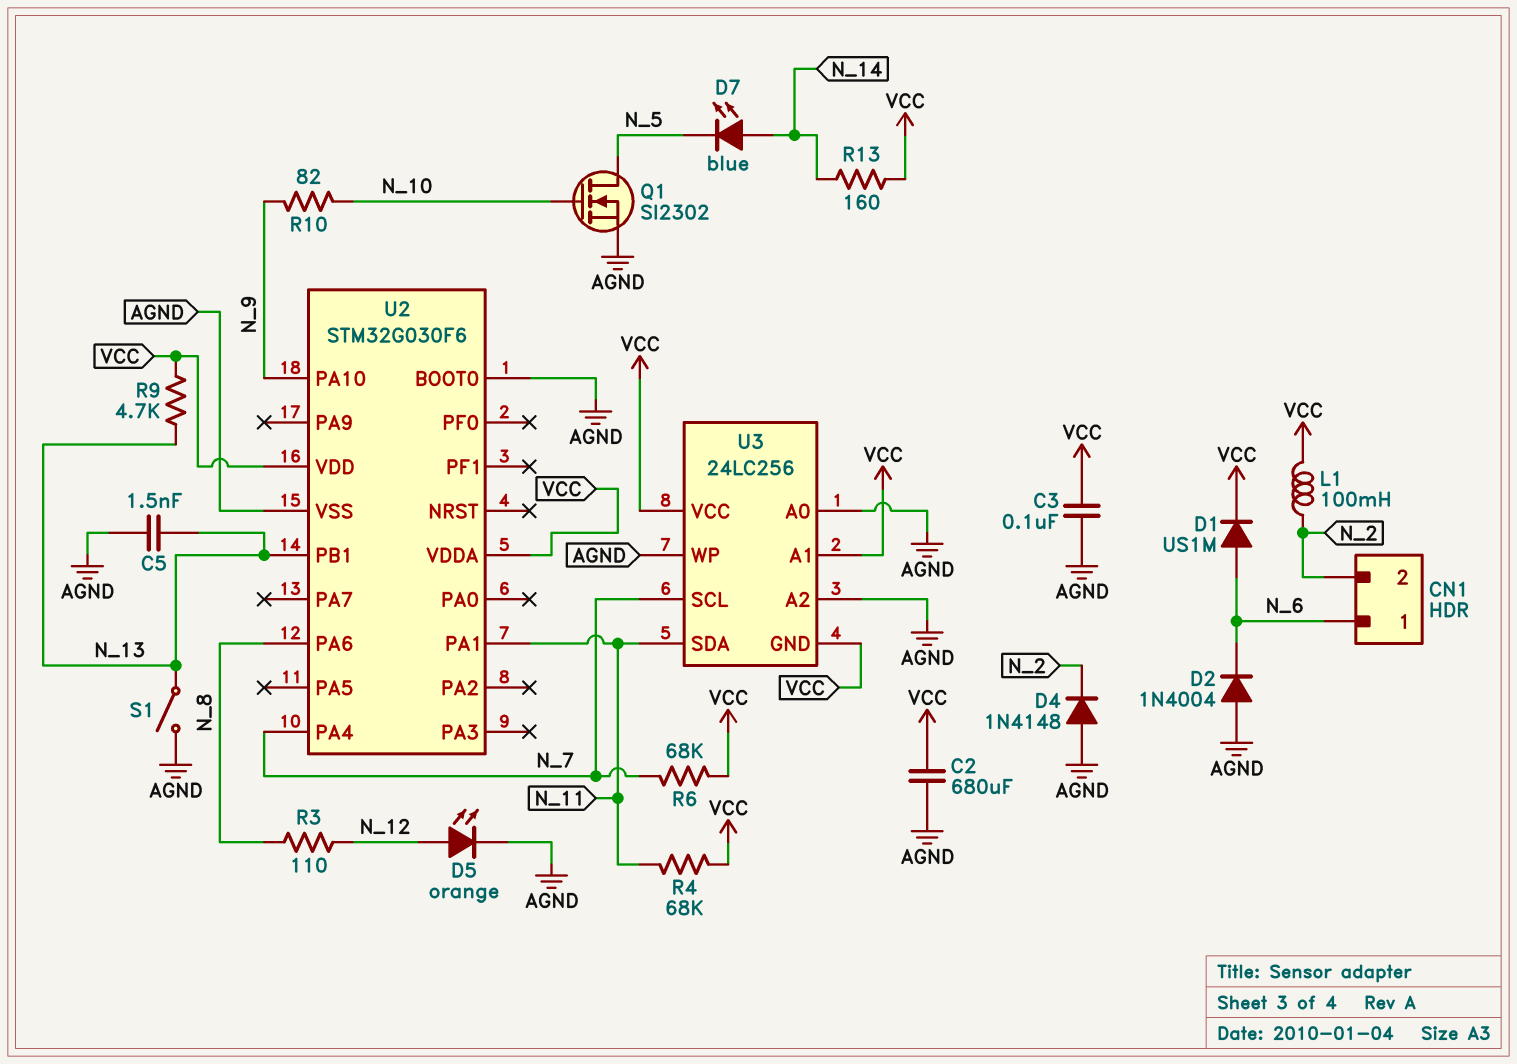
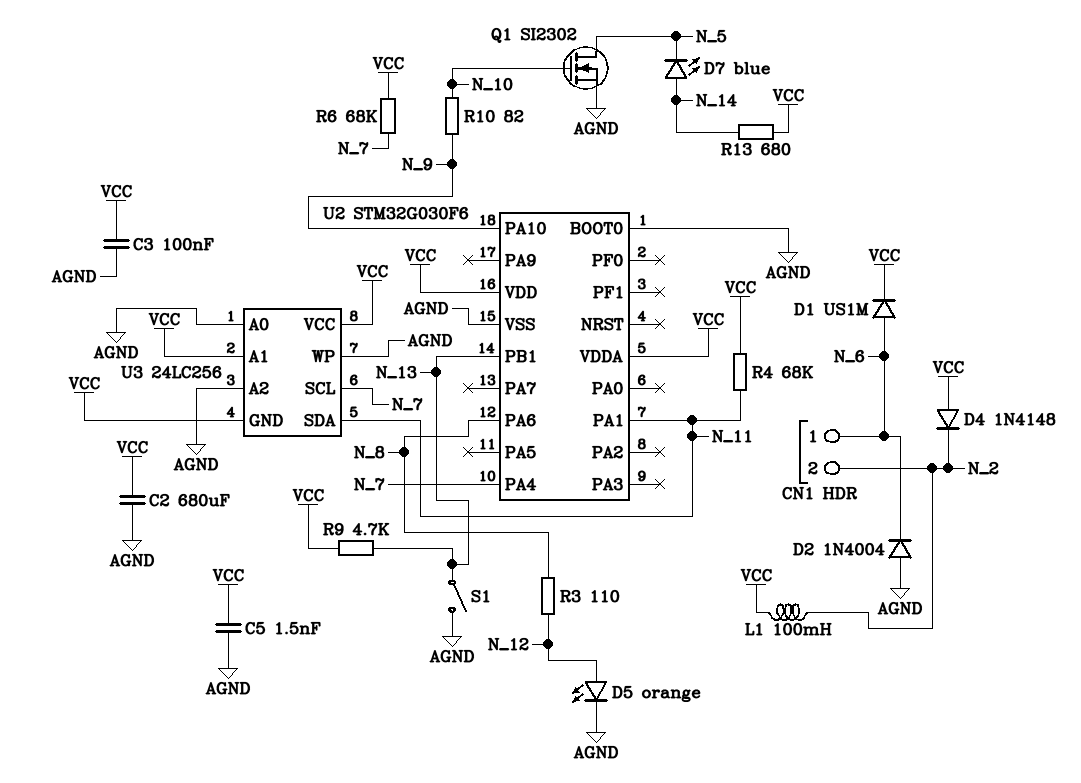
C5: 1.5nF (AGND, N_13) -> 1.5nF (AGND, VCC)
D4: diode 1N4148 (A AGND, K N_2) -> diode 1N4148 (A VCC, K N_2)
R13: 160 (N_14, VCC) -> 680 (N_14, VCC)

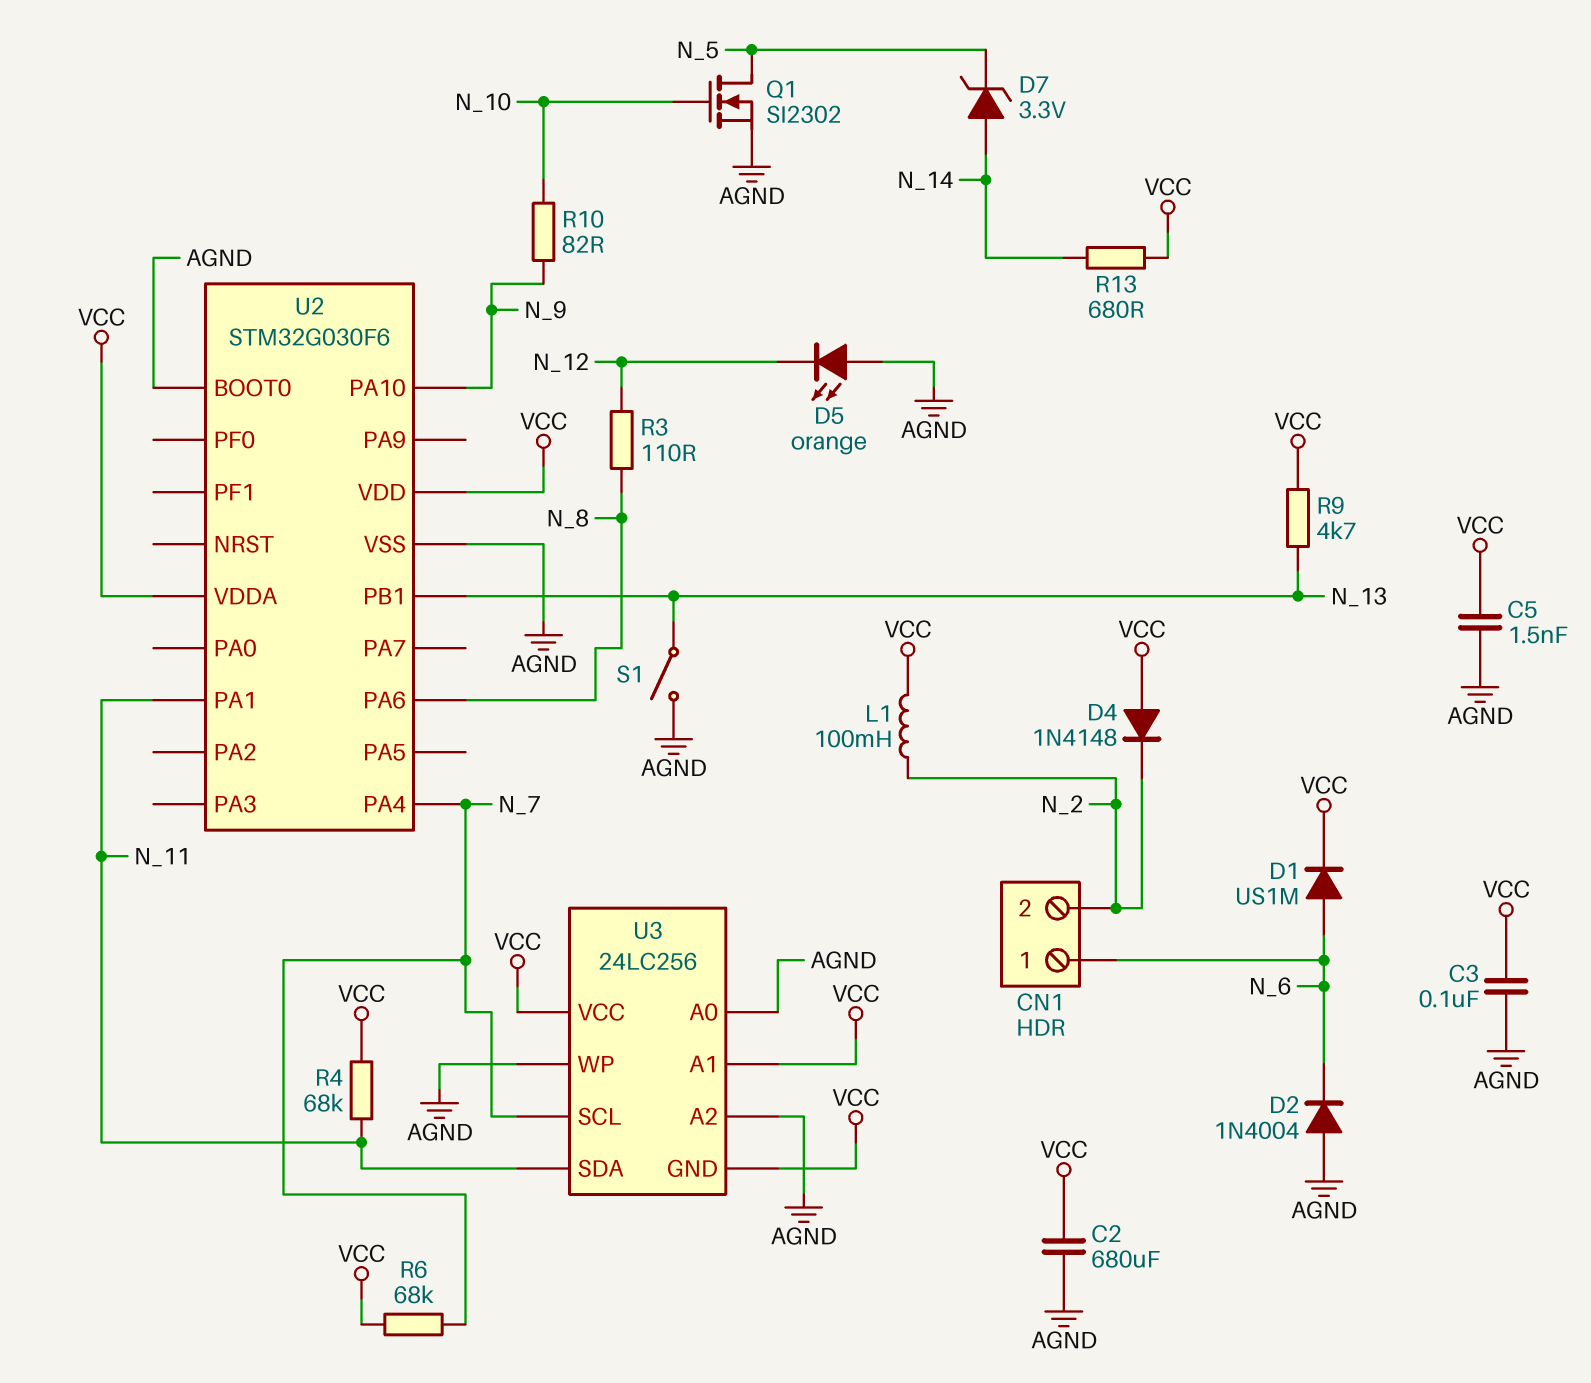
D5: LED orange (A N_12, K AGND) -> LED orange (A AGND, K N_12)
D7: LED blue (A N_14, K N_5) -> zener 3.3V (A N_14, K N_5)

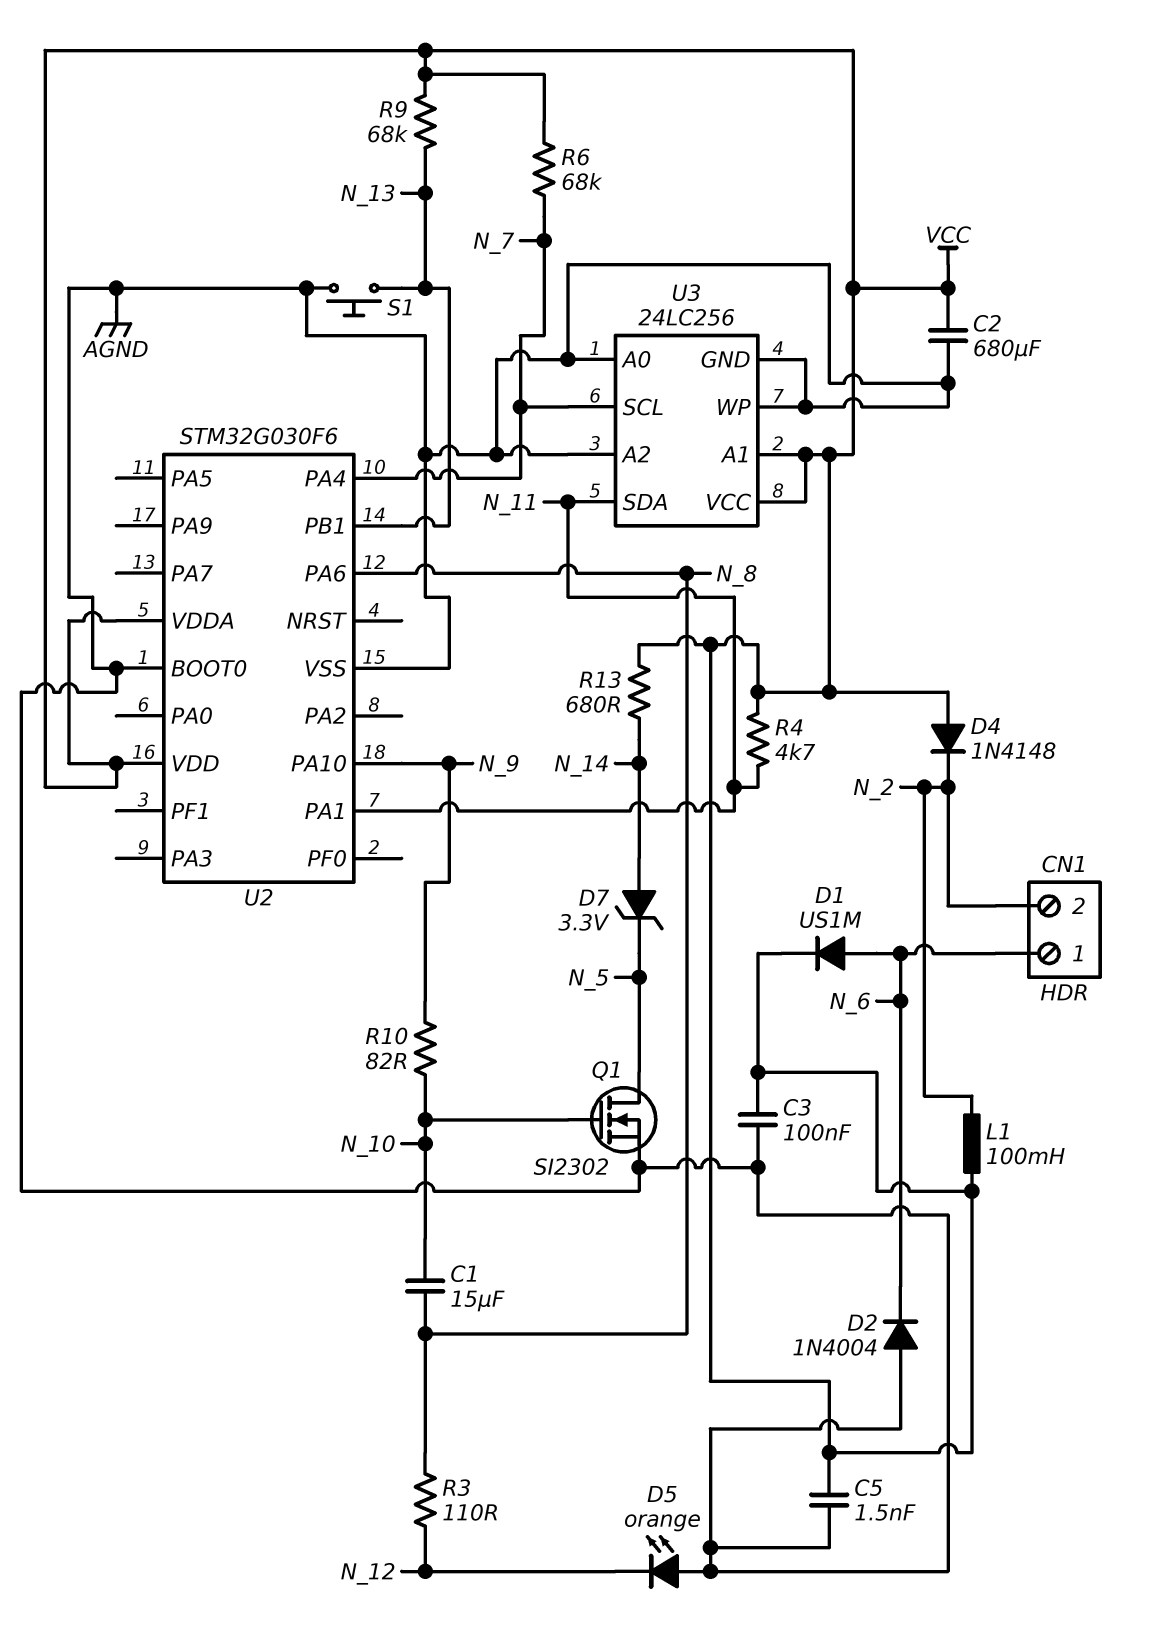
C1: none -> 15uF (N_8, N_10)
R4: 68k (N_11, VCC) -> 4.7k (N_11, VCC)
R9: 4.7k (N_13, VCC) -> 68k (N_13, VCC)
S1: switch (AGND, N_13) -> button (AGND, N_13)
U3 pin GND: VCC -> AGND

